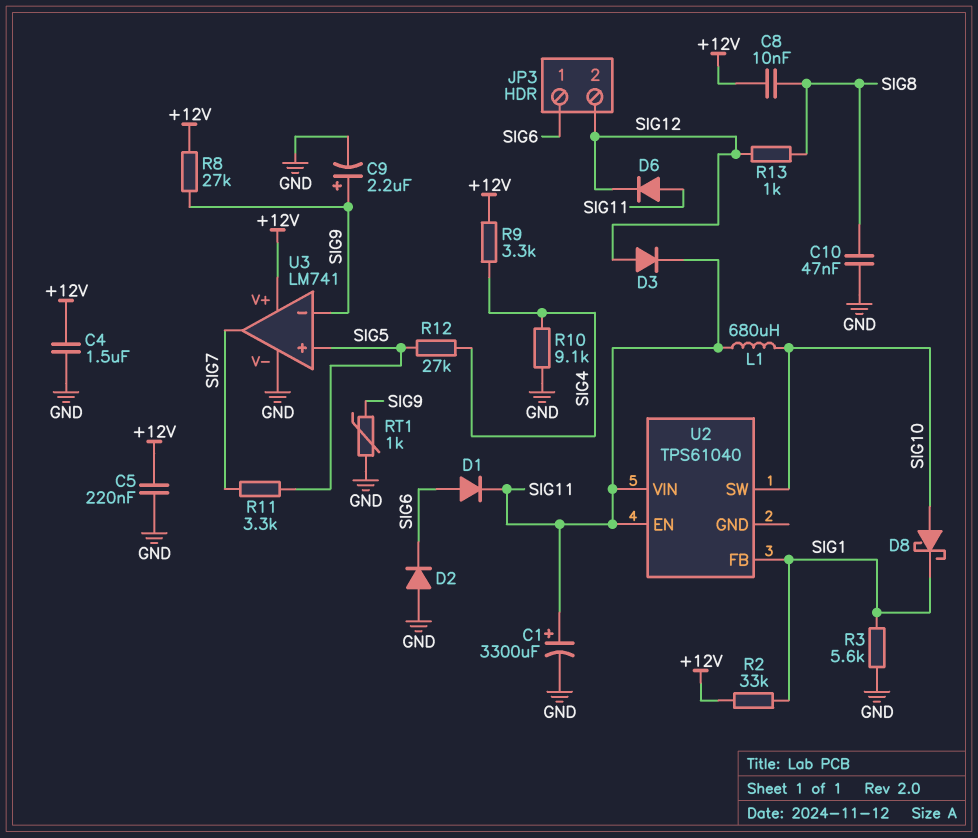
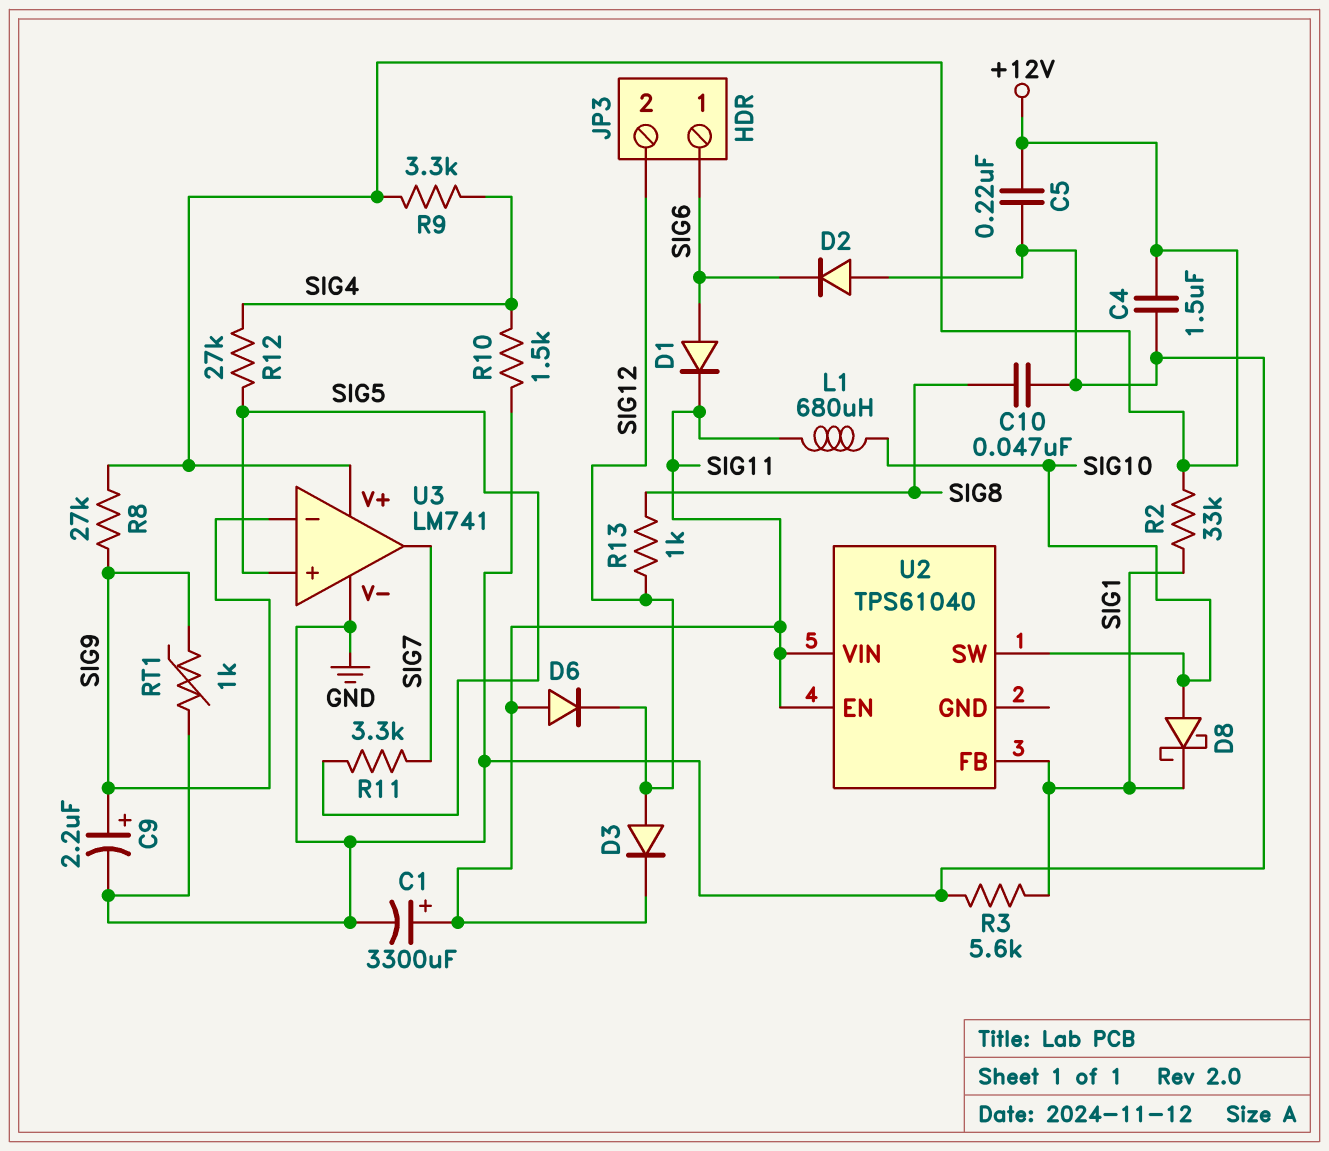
C8: 10nF (+12V, SIG8) -> none
R10: 9.1k (GND, SIG4) -> 1.5k (GND, SIG4)

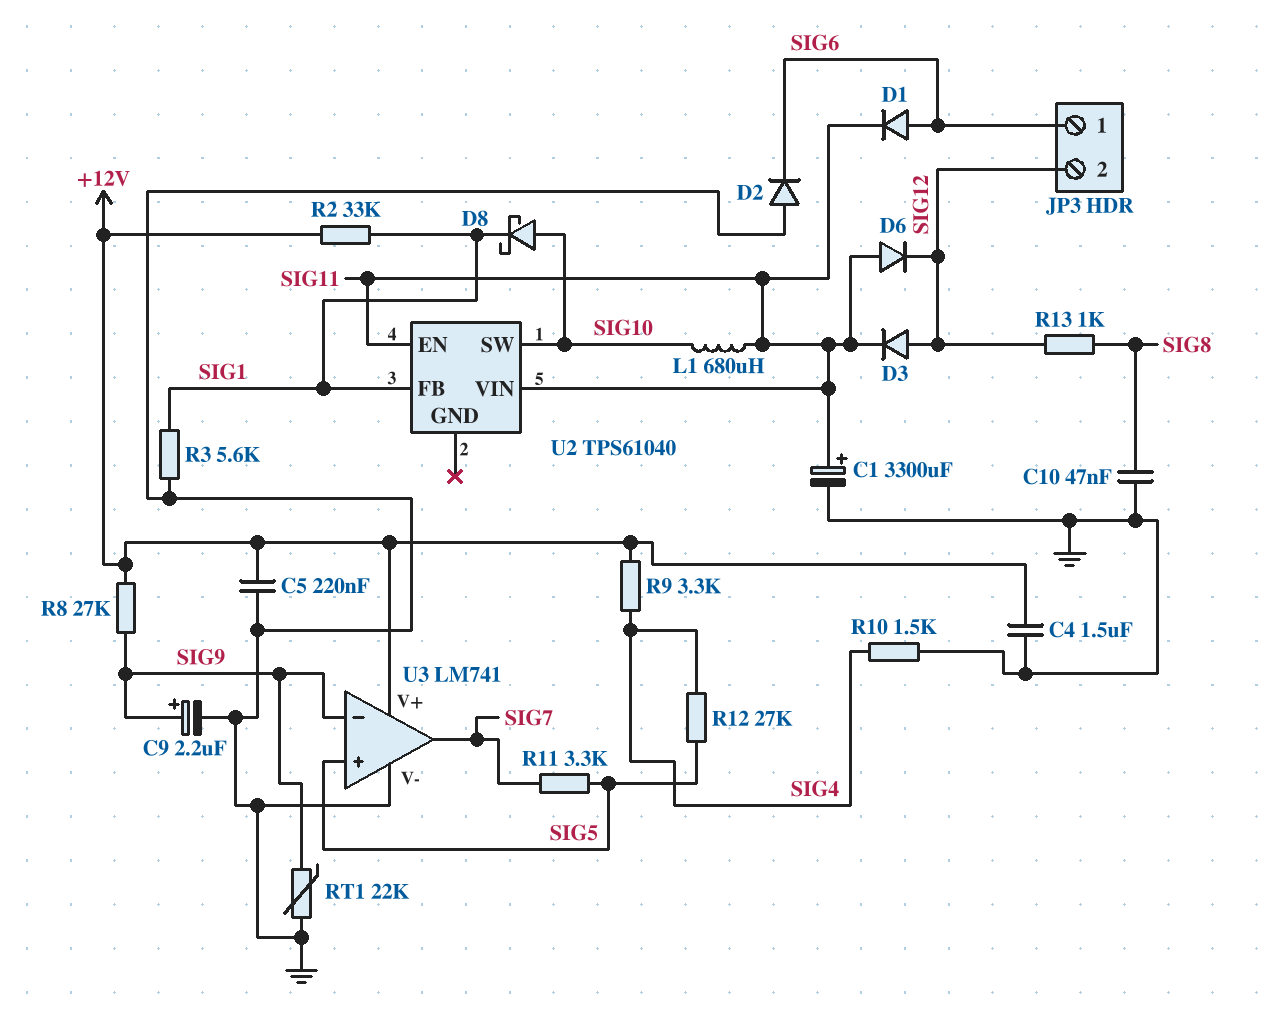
RT1: 1k (GND, SIG9) -> 22k (GND, SIG9)

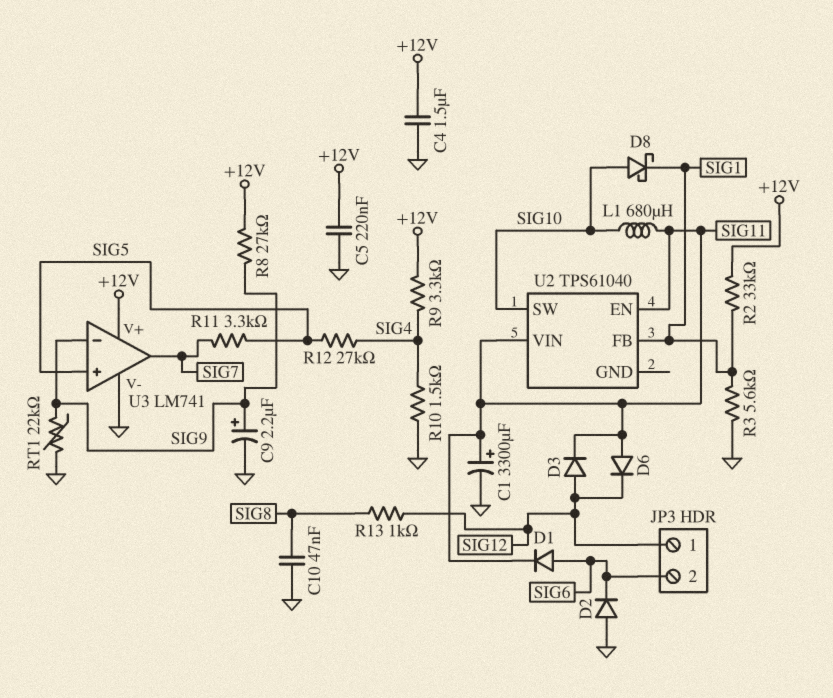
JP3 pin 1: SIG6 -> SIG12
JP3 pin 2: SIG12 -> SIG6

